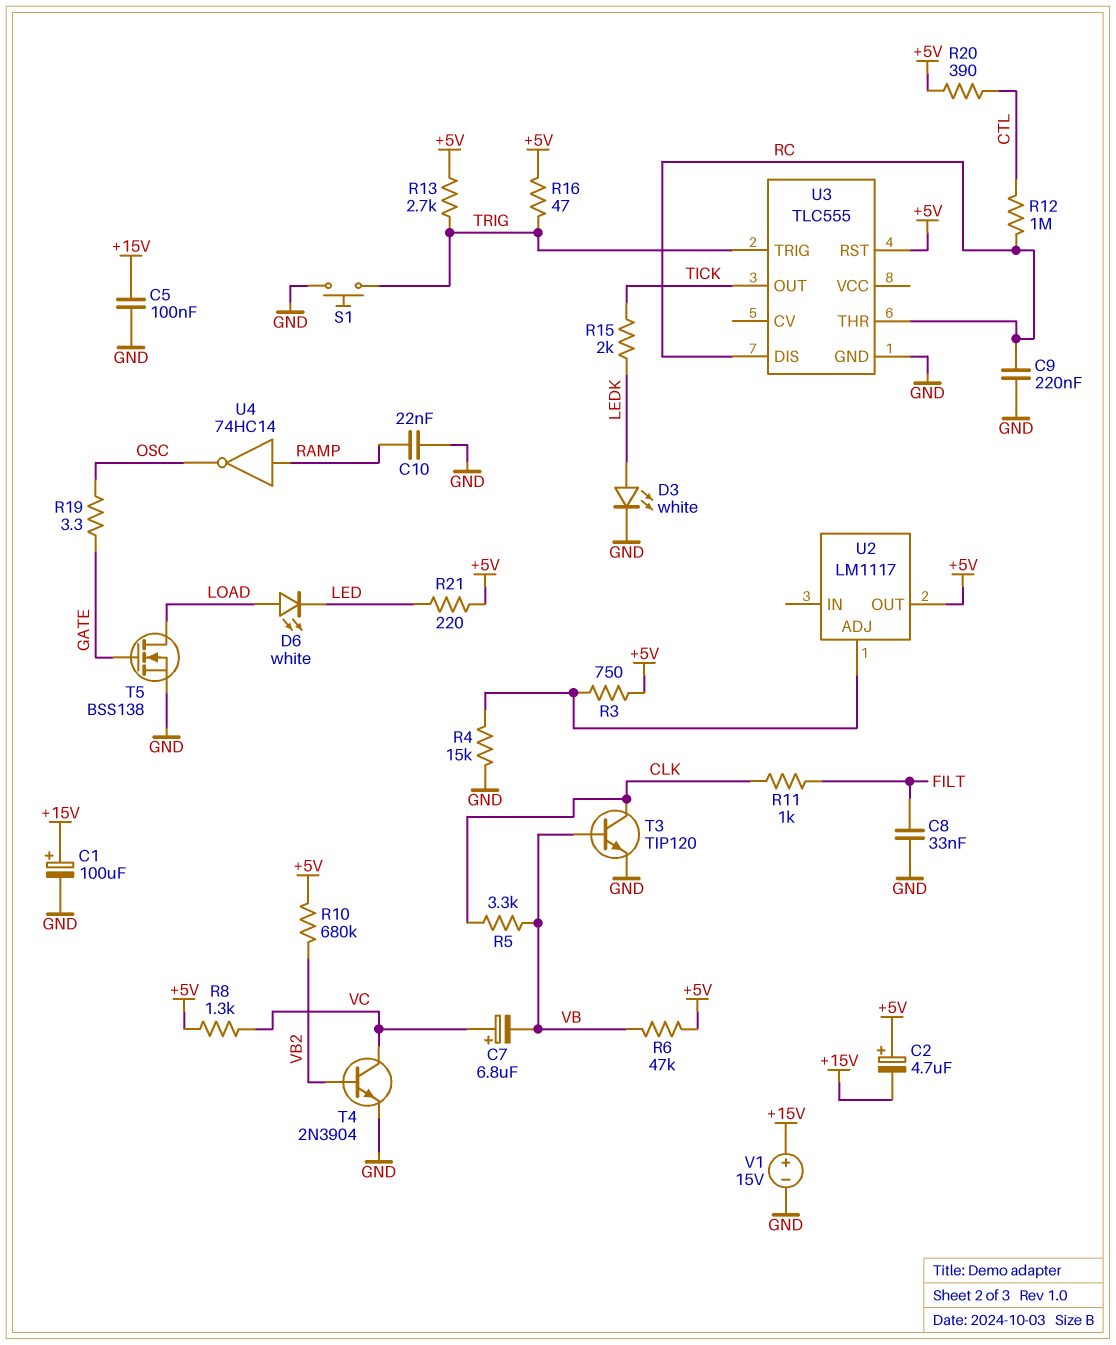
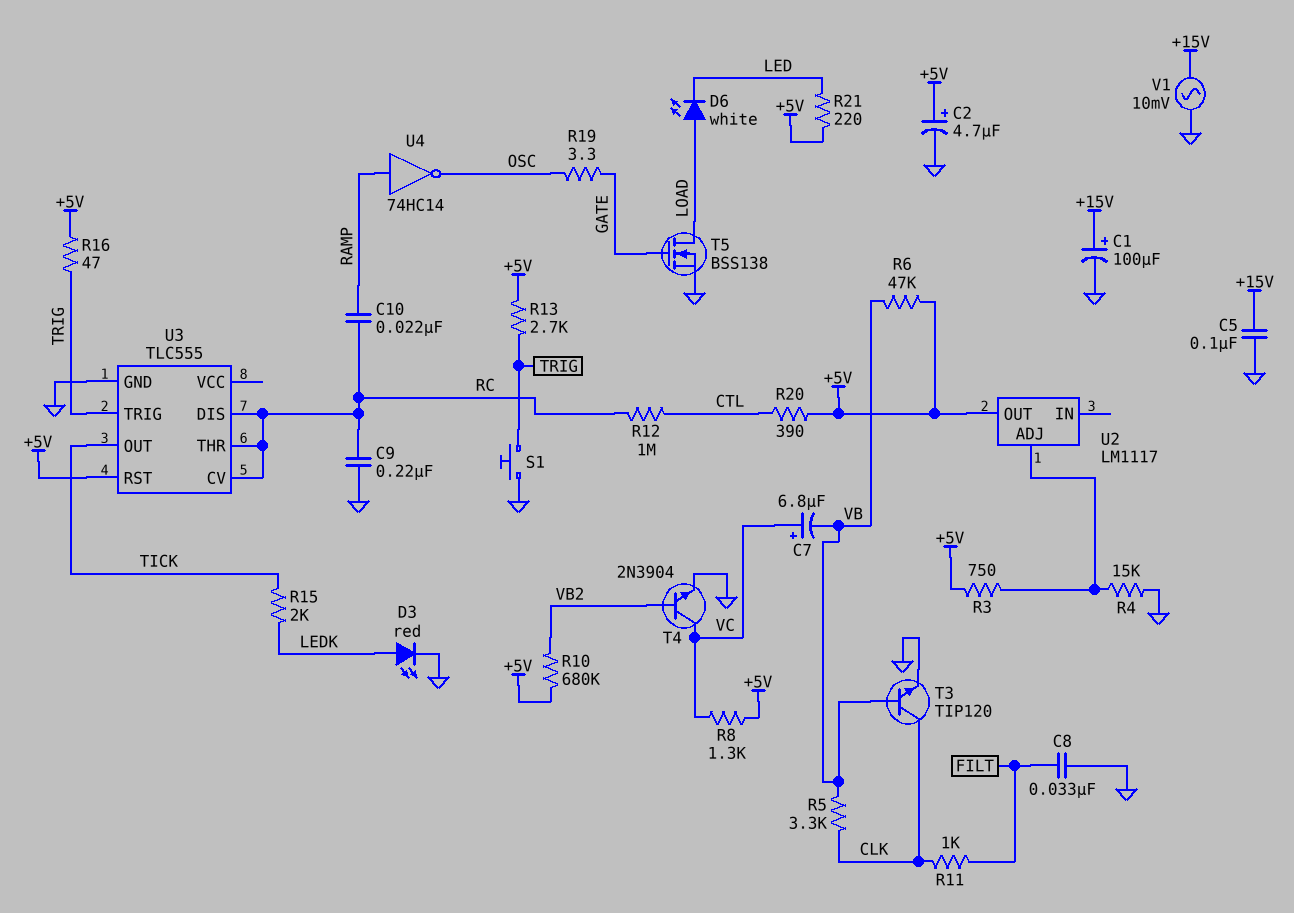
C2: 4.7uF (plus +5V, minus +15V) -> 4.7uF (plus +5V, minus GND)
C10: 22nF (GND, RAMP) -> 22nF (RAMP, RC)
D3: LED white (A LEDK, K GND) -> LED red (A LEDK, K GND)
U3 pin CV: none -> RC
V1: 15V (plus +15V, minus GND) -> AC 10mV (+15V, GND)

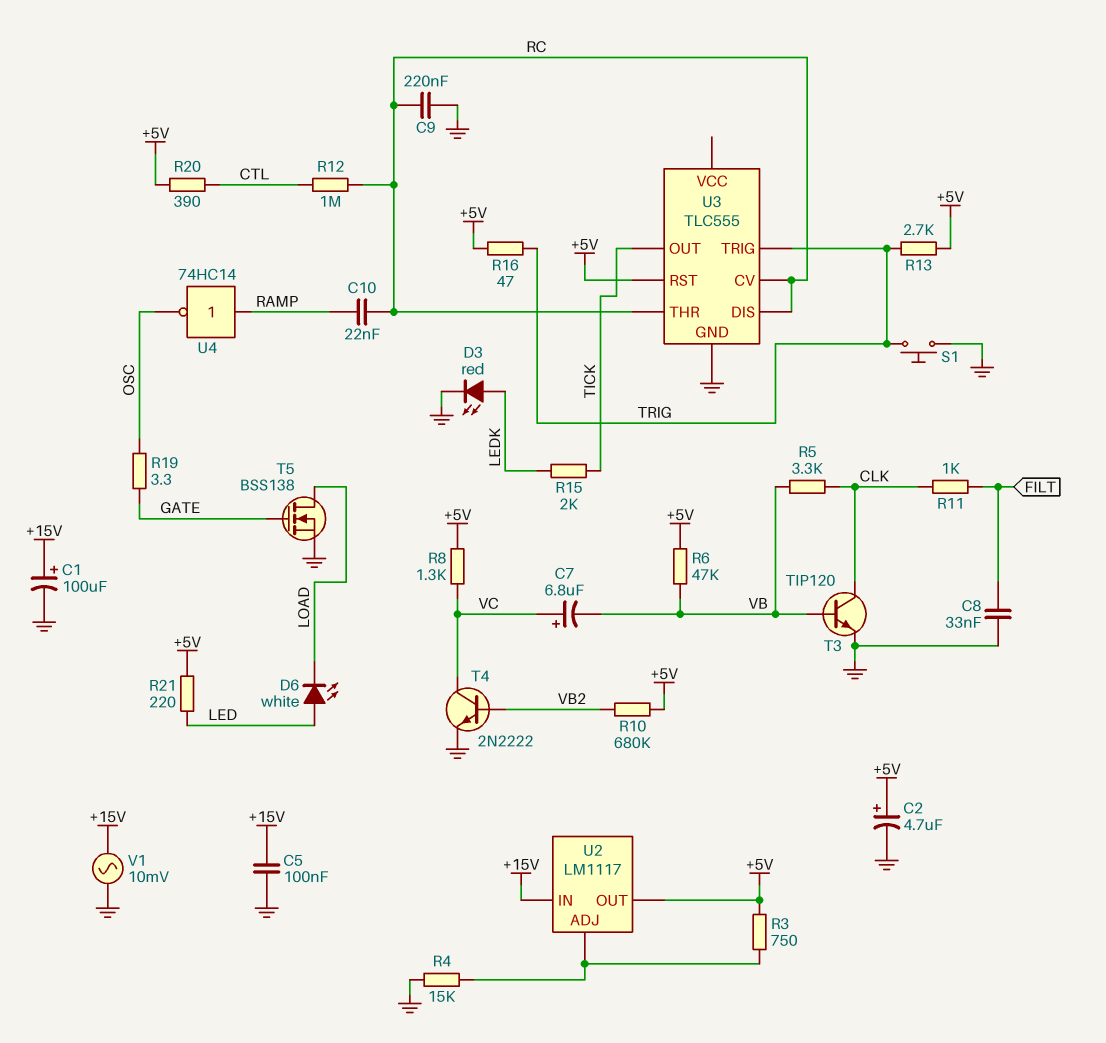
D6: LED white (A LOAD, K LED) -> LED white (A LED, K LOAD)
T4: NPN 2N3904 (B VB2, C VC, E GND) -> NPN 2N2222 (B VB2, C VC, E GND)
U2 pin IN: none -> +15V

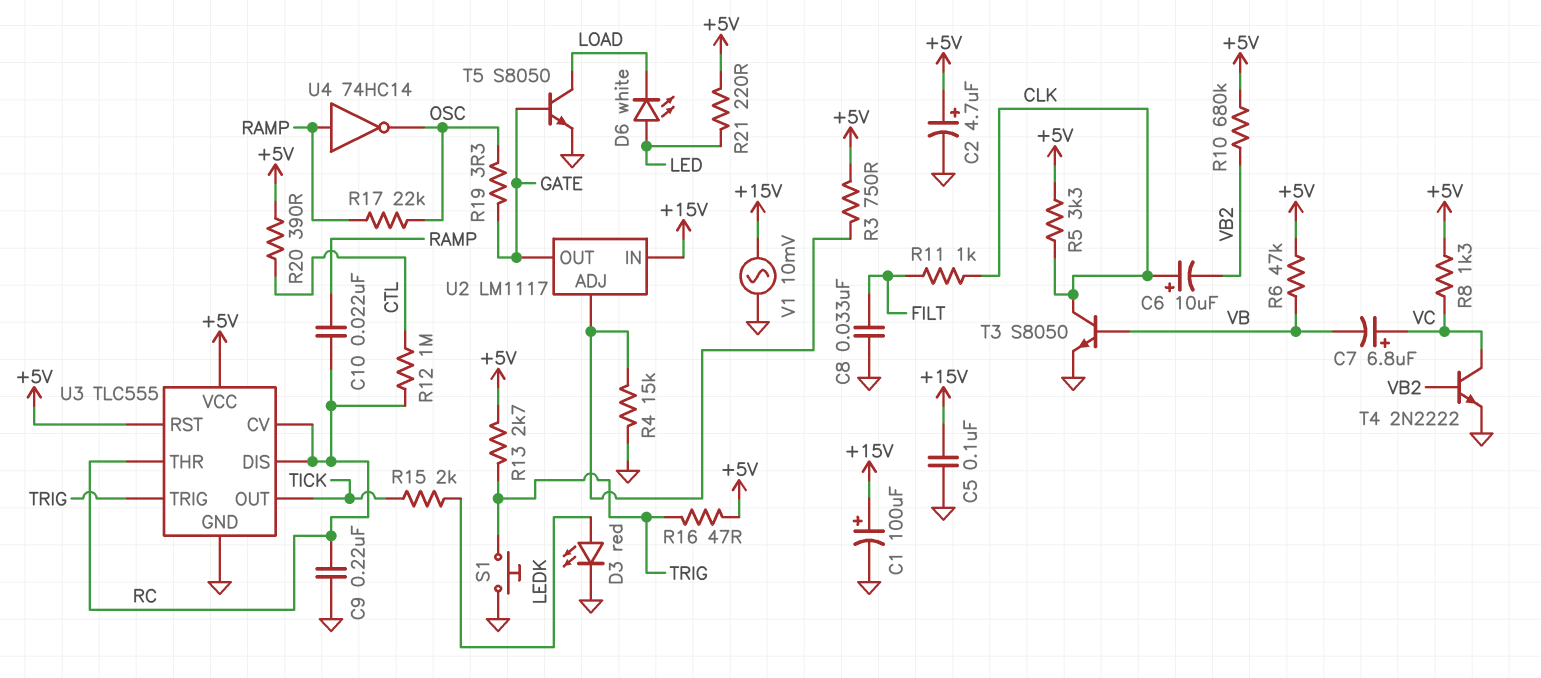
C6: none -> 10uF (plus CLK, minus VB2)
R5: 3.3k (CLK, VB) -> 3.3k (+5V, CLK)
R17: none -> 22k (OSC, RAMP)
T3: NPN TIP120 (B VB, C CLK, E GND) -> NPN S8050 (B VB, C CLK, E GND)
T5: NMOS BSS138 (G GATE, D LOAD, S GND) -> NPN S8050 (B GATE, C LOAD, E GND)
U2 pin OUT: +5V -> GATE
U3 pin VCC: none -> +5V

